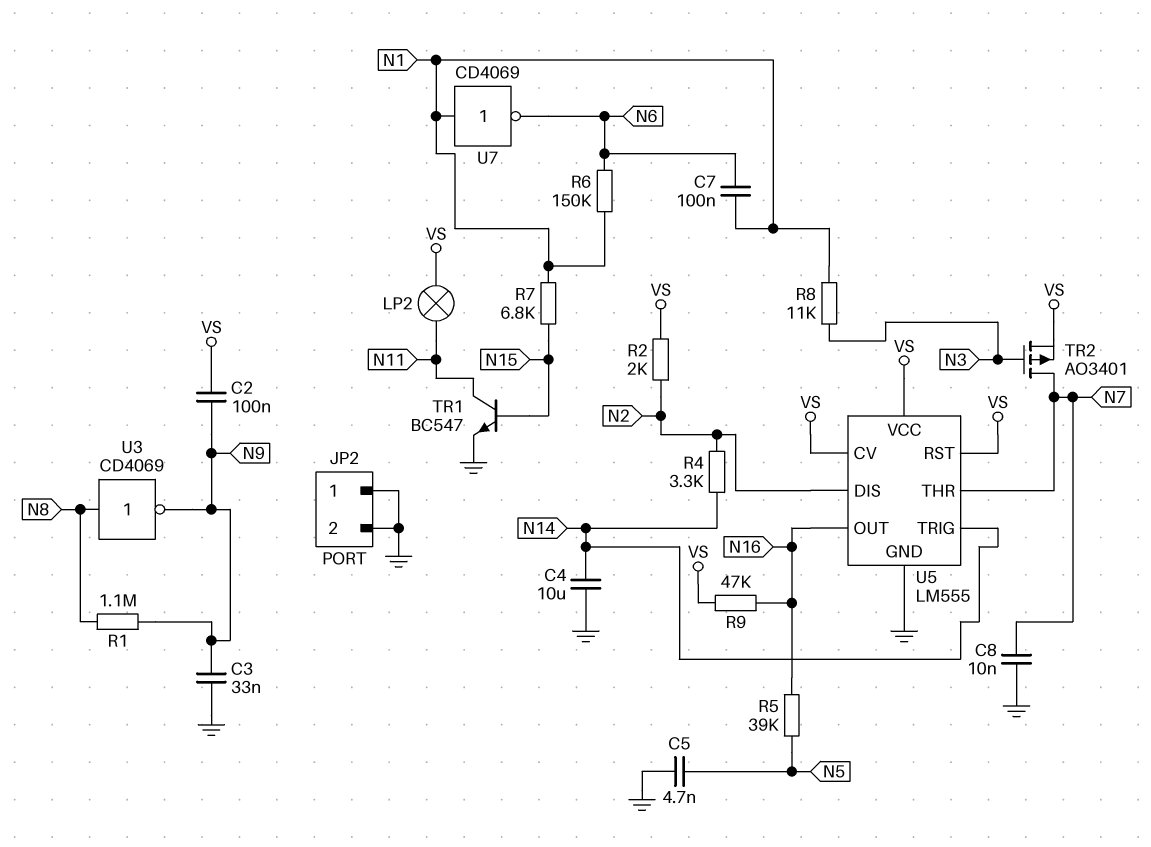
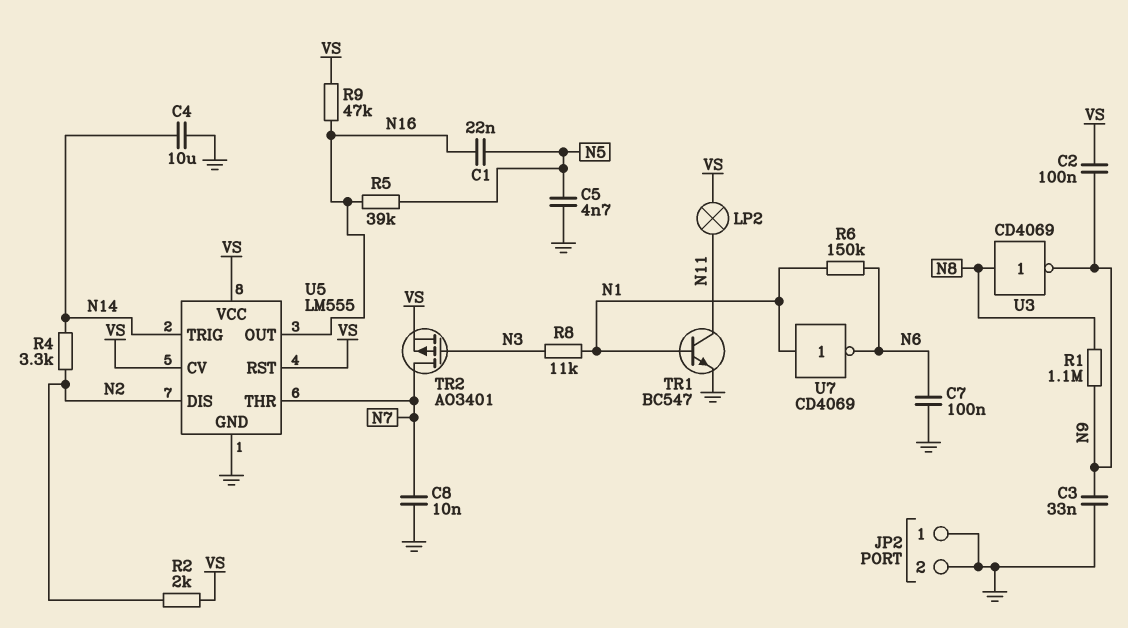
C1: none -> 22nF (N5, N16)
C7: 100nF (N1, N6) -> 100nF (GND, N6)
R7: 6.8k (N1, N15) -> none
TR1: NPN BC547 (B N15, C N11, E GND) -> NPN BC547 (B N1, C N11, E GND)

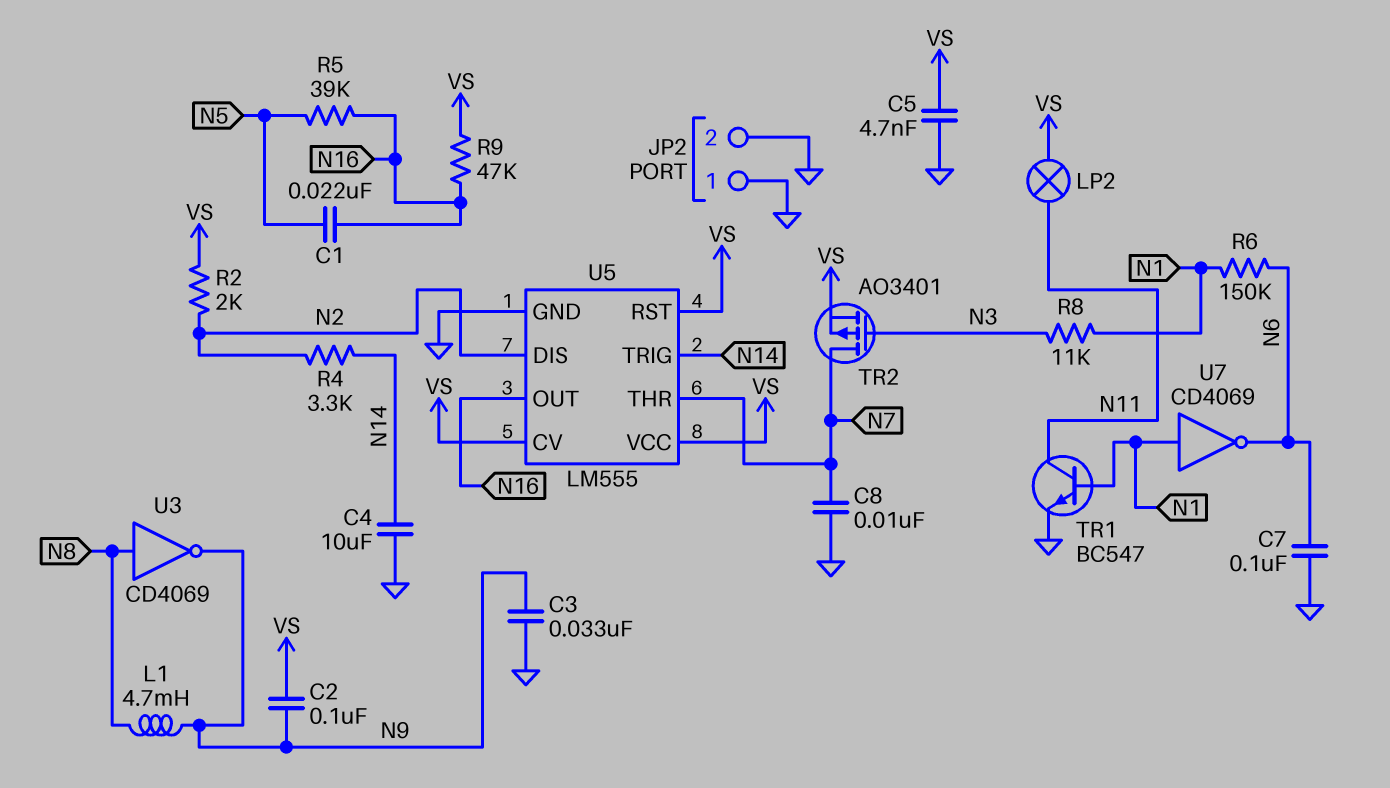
C5: 4.7nF (GND, N5) -> 4.7nF (GND, VS)
L1: none -> 4.7mH (N8, N9)
R1: 1.1M (N8, N9) -> none

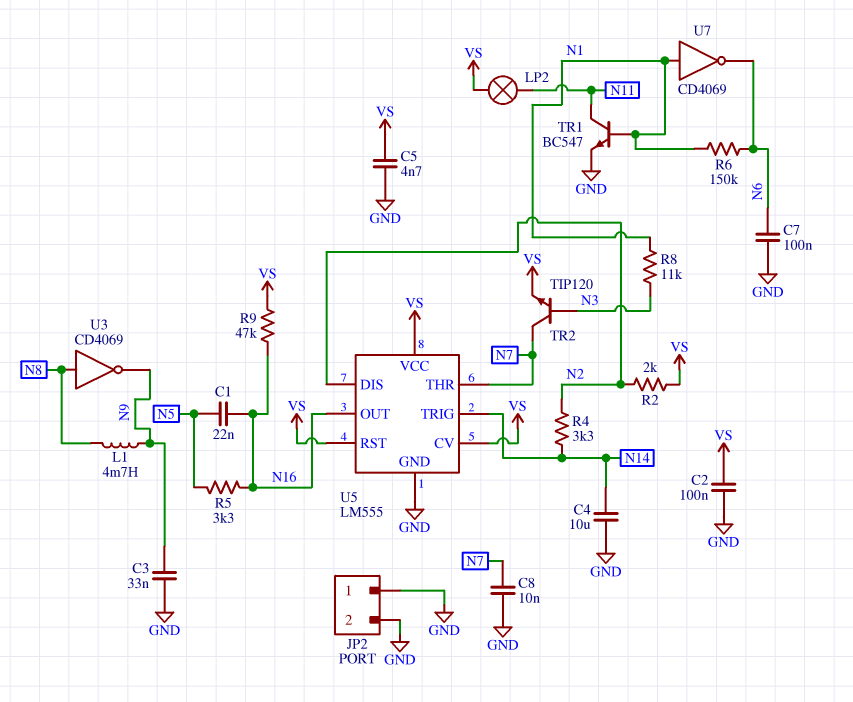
C2: 100nF (N9, VS) -> 100nF (GND, VS)
R5: 39k (N5, N16) -> 3.3k (N5, N16)
TR2: PMOS AO3401 (G N3, D N7, S VS) -> NPN TIP120 (B N3, C N7, E VS)

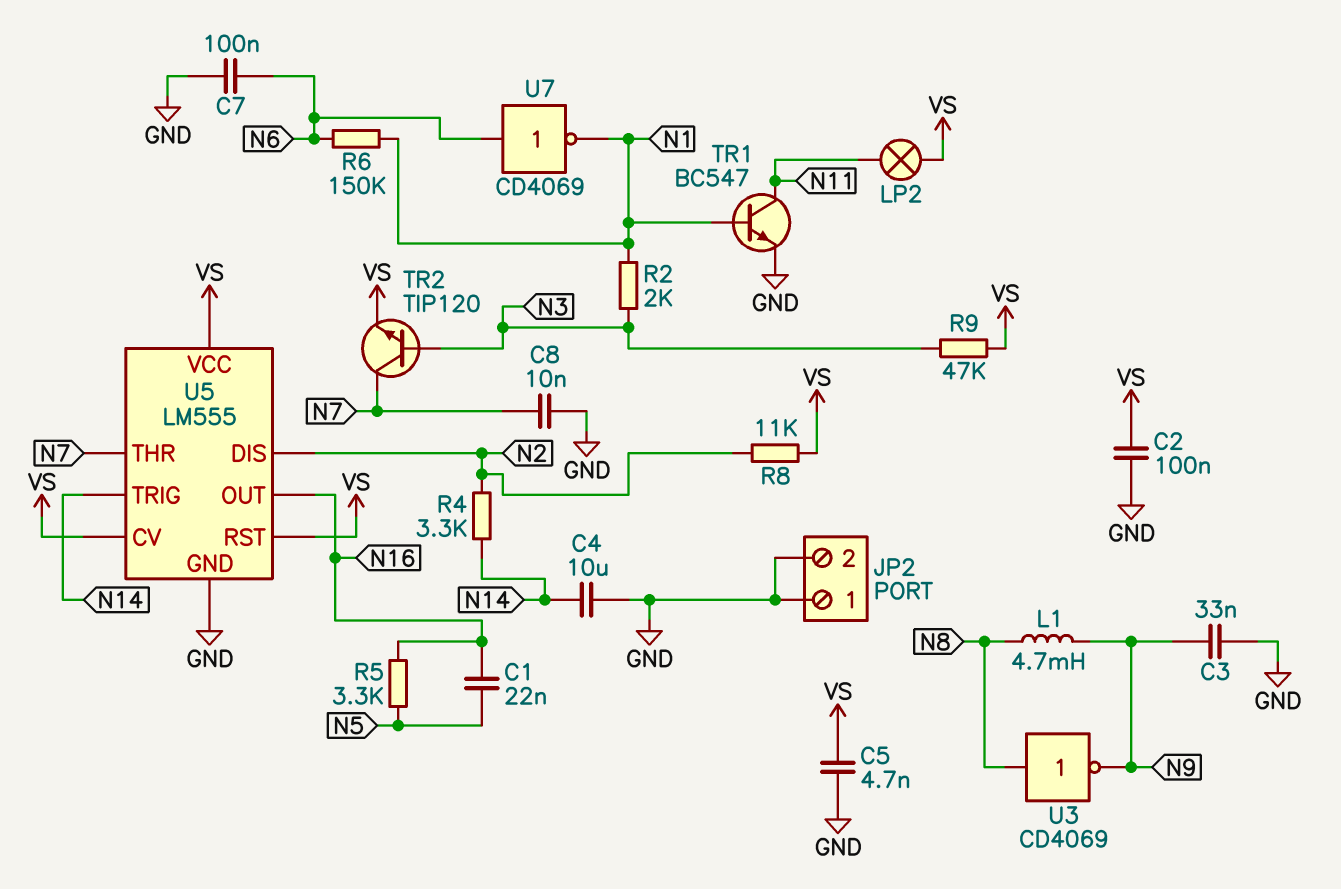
R2: 2k (N2, VS) -> 2k (N1, N3)
R8: 11k (N1, N3) -> 11k (N2, VS)
R9: 47k (N16, VS) -> 47k (N3, VS)
U7: NOT CD4069 (in N1, out N6) -> NOT CD4069 (in N6, out N1)

